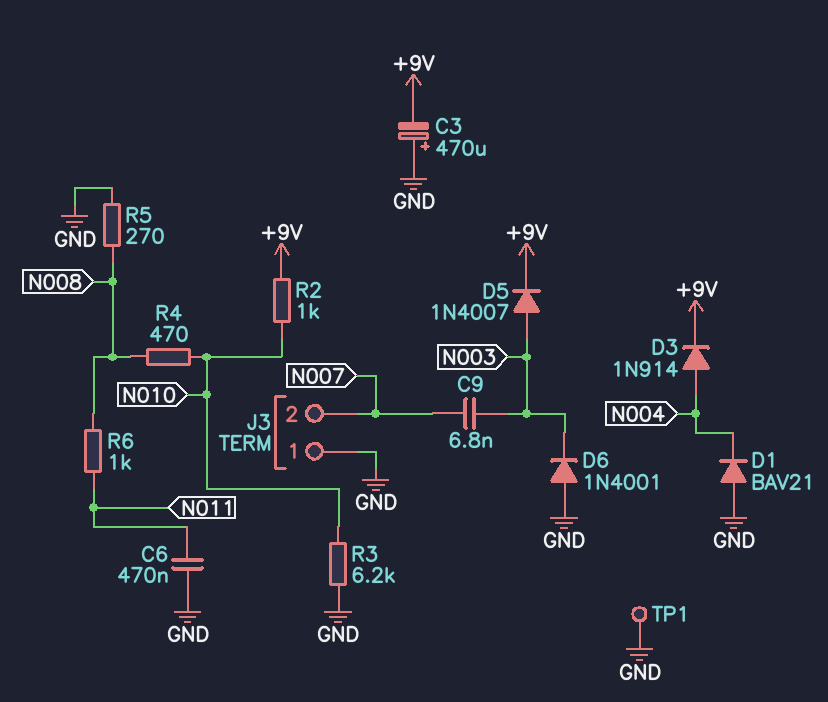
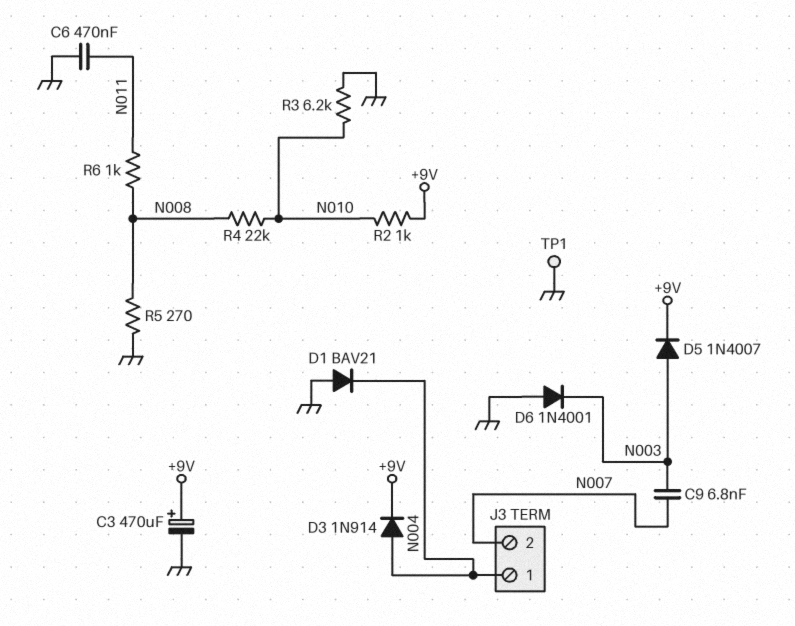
C3: 470uF (plus GND, minus +9V) -> 470uF (plus +9V, minus GND)
J3 pin 1: GND -> N004
R4: 470 (N008, N010) -> 22k (N008, N010)

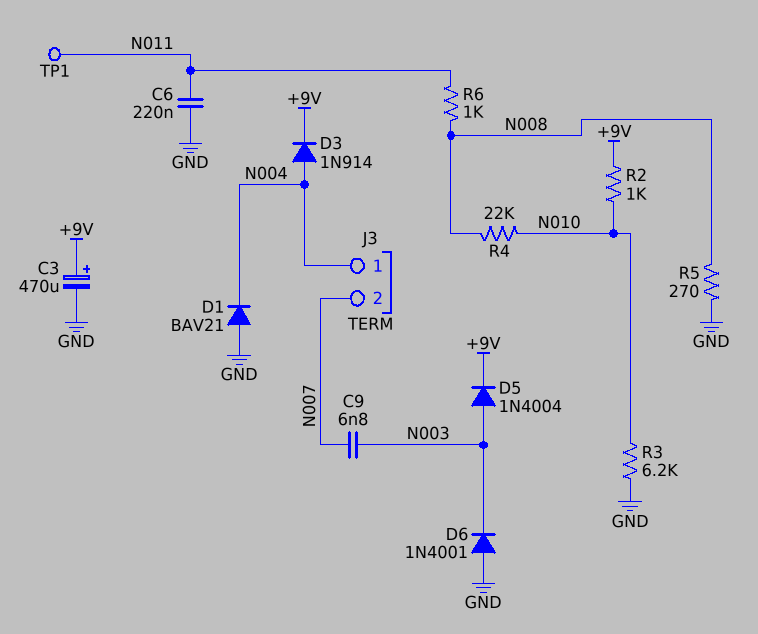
C6: 470nF (GND, N011) -> 220nF (GND, N011)
D5: diode 1N4007 (A N003, K +9V) -> diode 1N4004 (A N003, K +9V)
TP1: test point (GND) -> test point (N011)

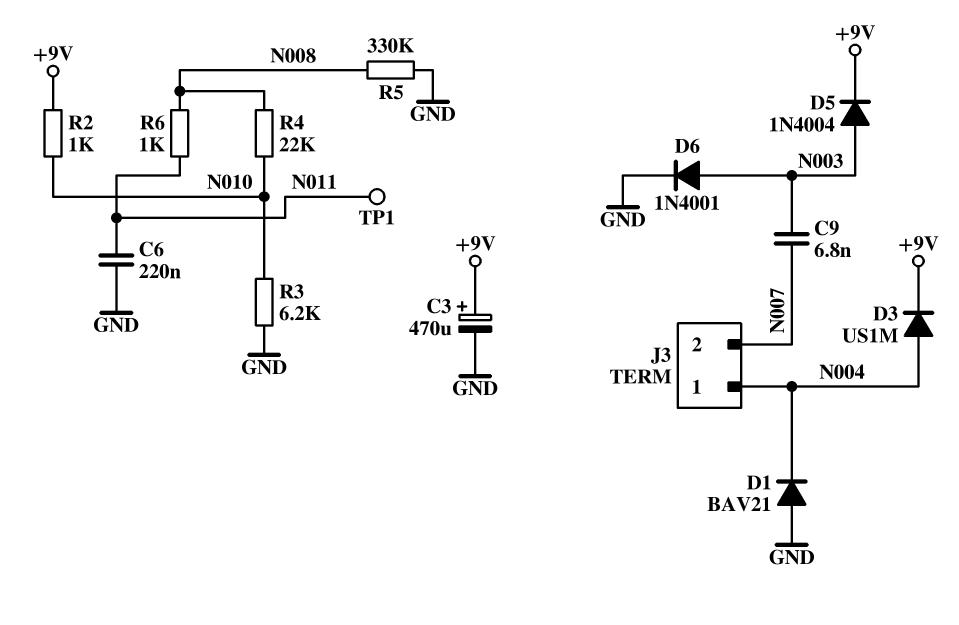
D3: diode 1N914 (A N004, K +9V) -> diode US1M (A N004, K +9V)
D6: diode 1N4001 (A GND, K N003) -> diode 1N4001 (A N003, K GND)
R5: 270 (GND, N008) -> 330k (GND, N008)

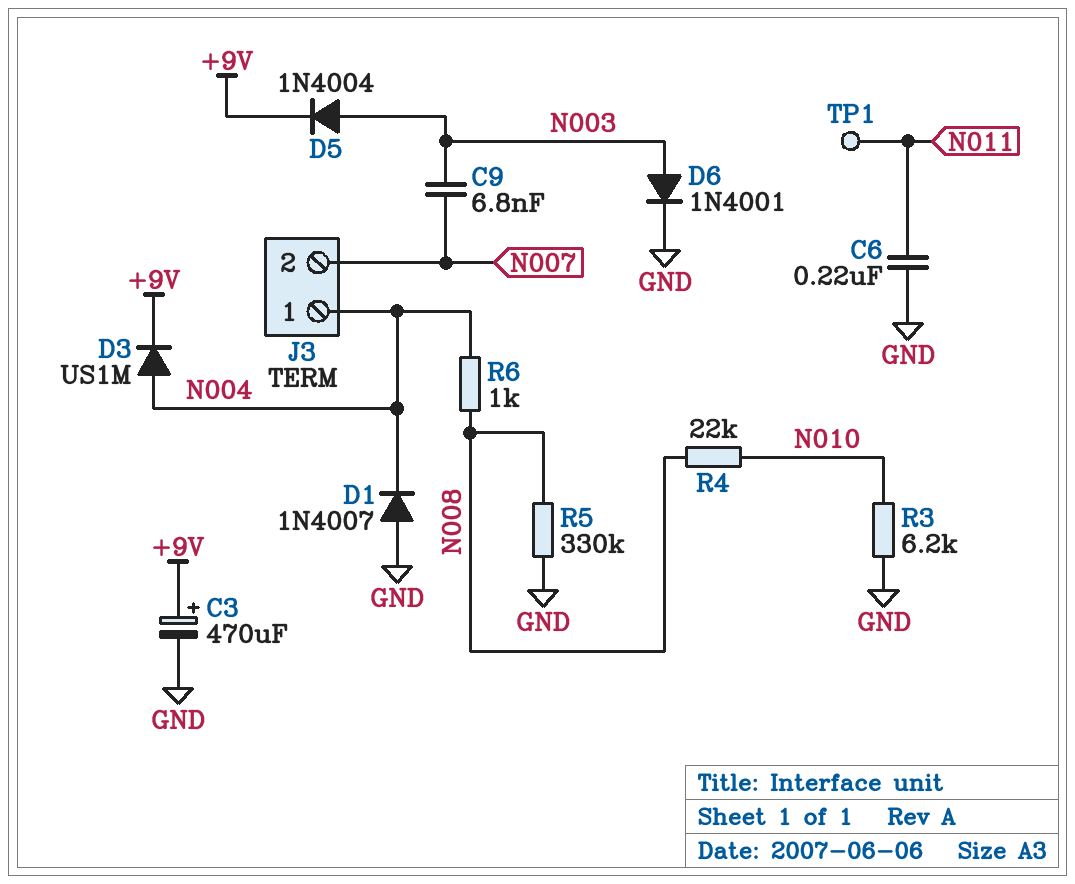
D1: diode BAV21 (A GND, K N004) -> diode 1N4007 (A GND, K N004)
R2: 1k (+9V, N010) -> none
R6: 1k (N008, N011) -> 1k (N004, N008)

